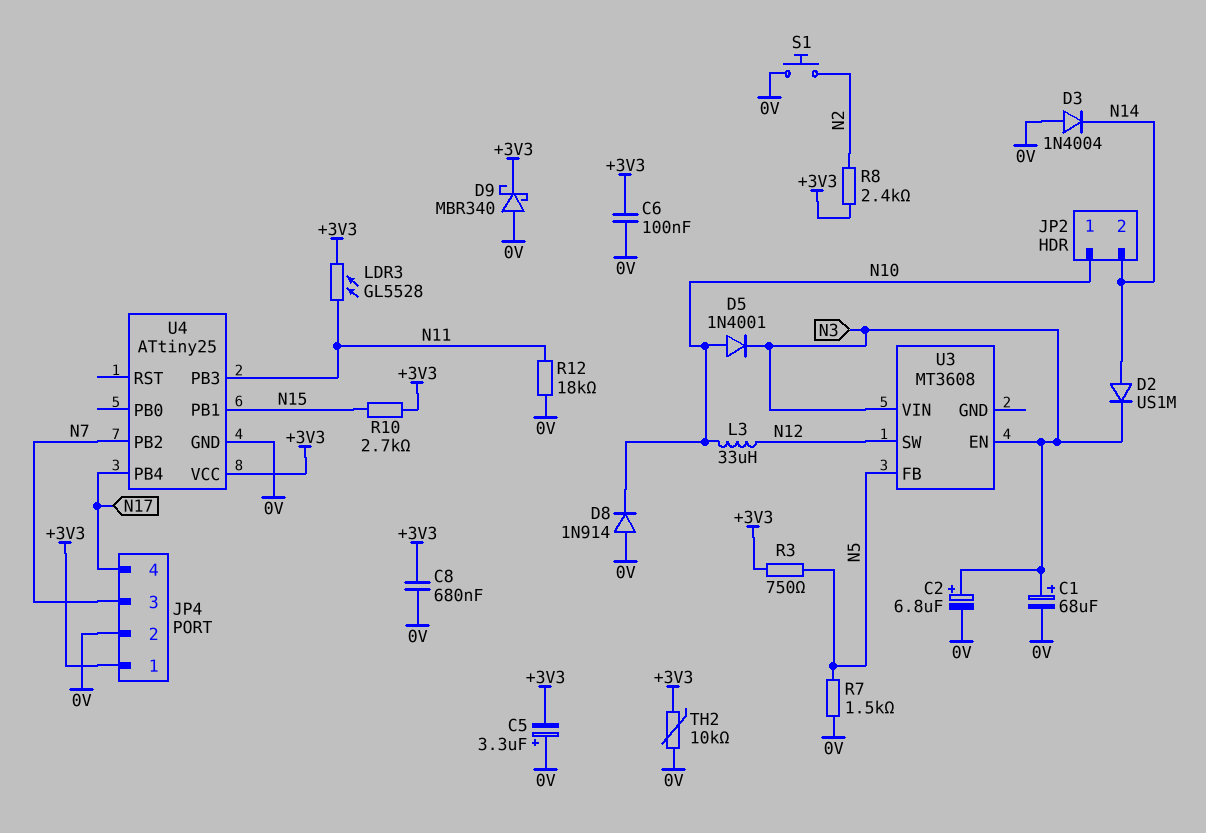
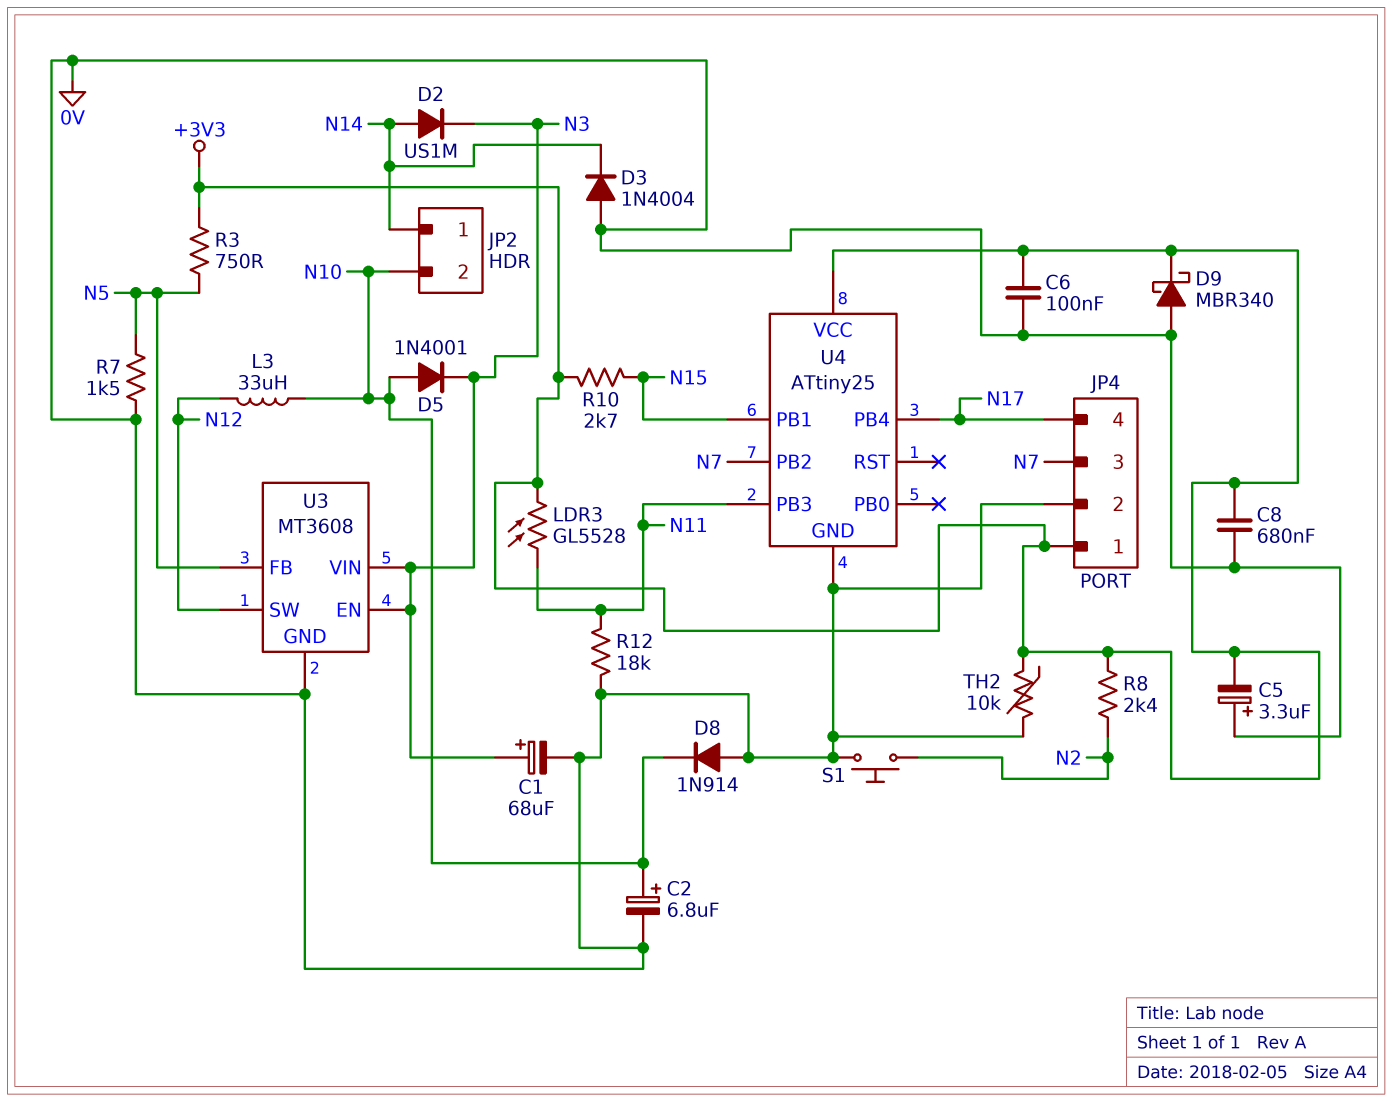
C2: 6.8uF (plus N3, minus 0V) -> 6.8uF (plus N10, minus 0V)
JP2 pin 1: N10 -> N14
JP2 pin 2: N14 -> N10
U3 pin GND: none -> 0V

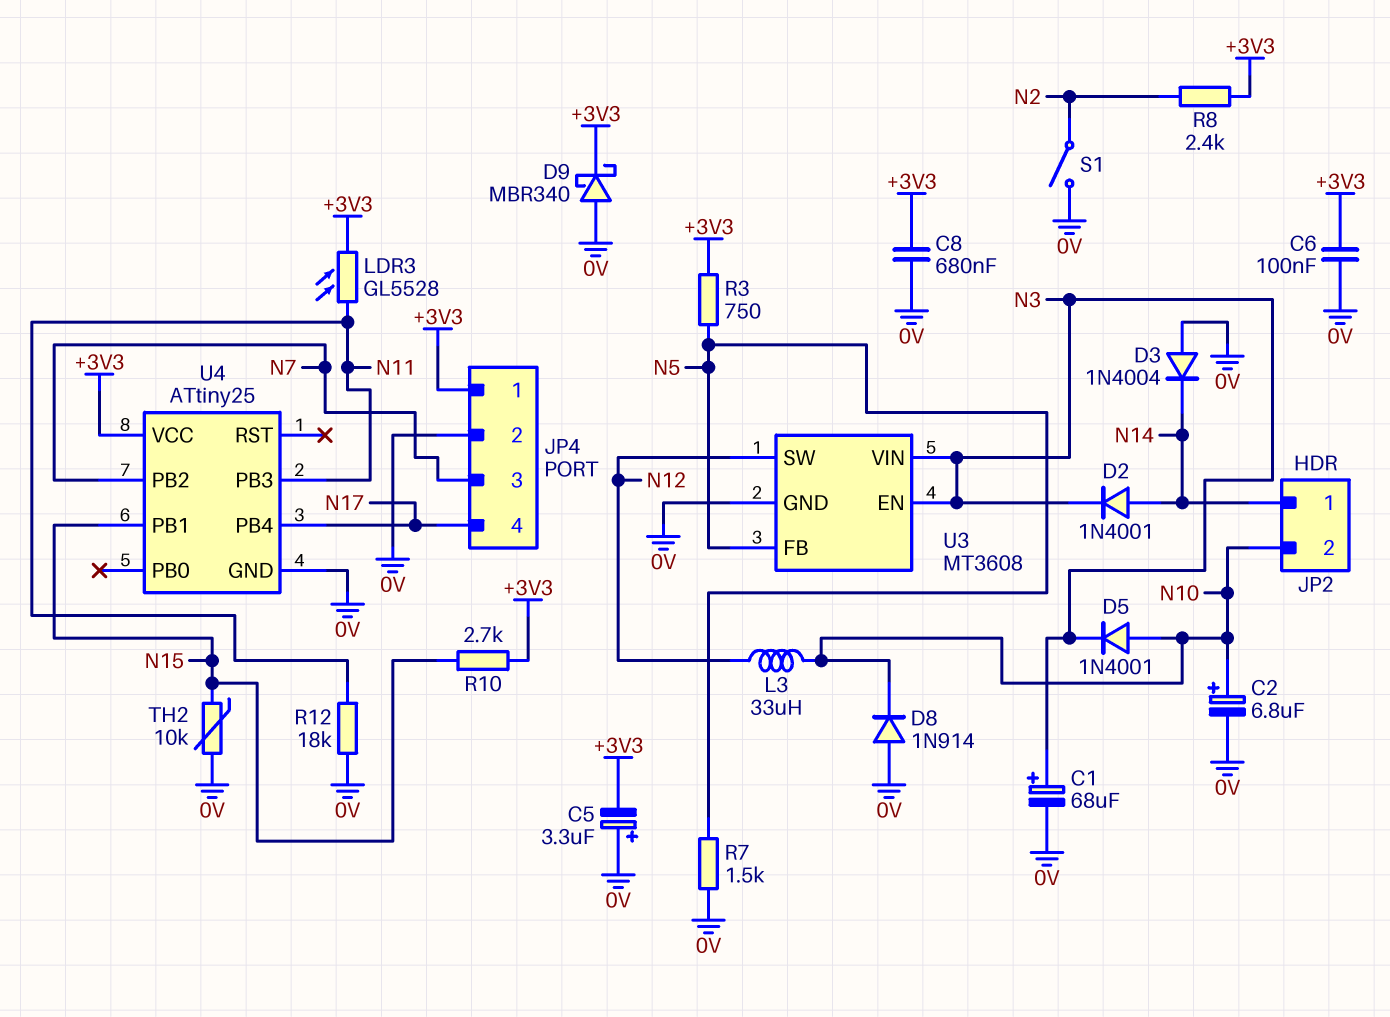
D2: diode US1M (A N14, K N3) -> diode 1N4001 (A N14, K N3)
S1: button (0V, N2) -> switch (0V, N2)
TH2: 10k (+3V3, 0V) -> 10k (0V, N15)

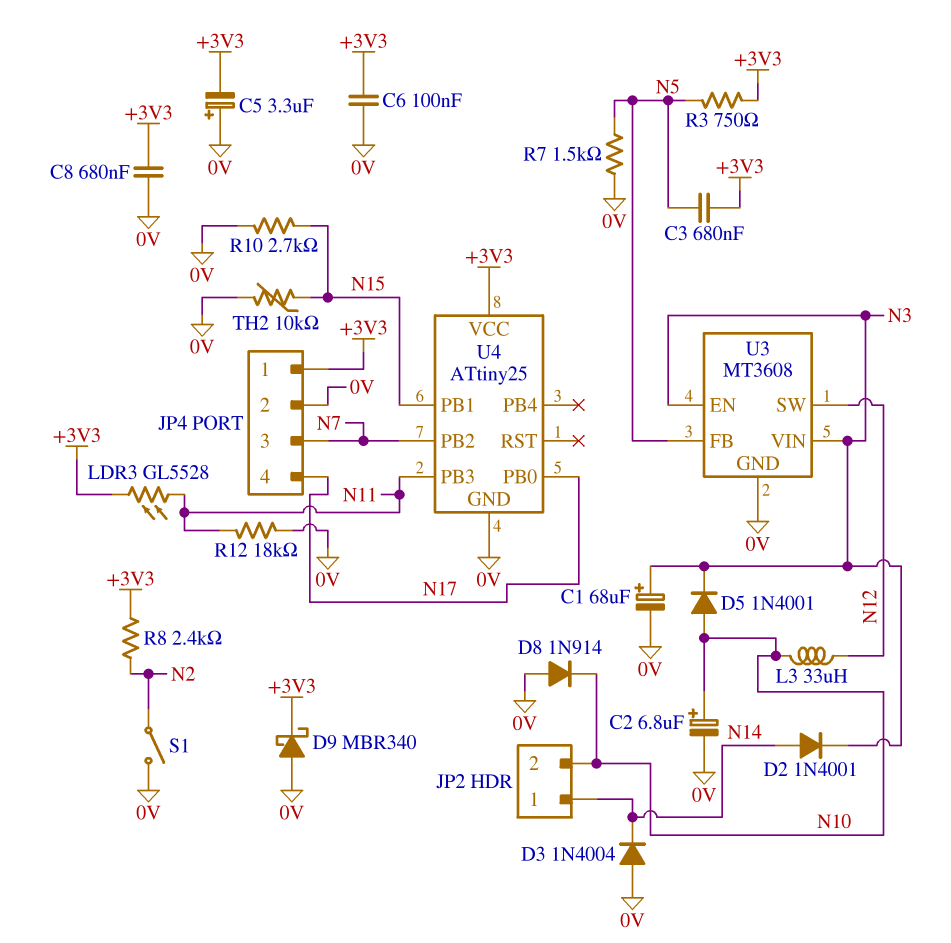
C3: none -> 680nF (+3V3, N5)
R10: 2.7k (+3V3, N15) -> 2.7k (0V, N15)
U4 pin PB0: none -> N17
U4 pin PB4: N17 -> none

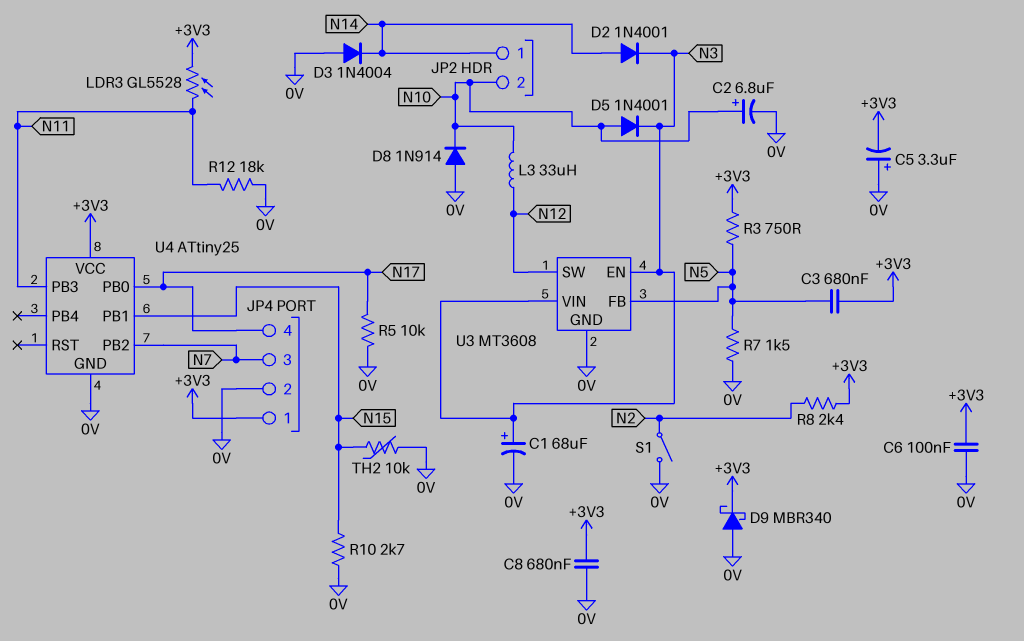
R5: none -> 10k (0V, N17)

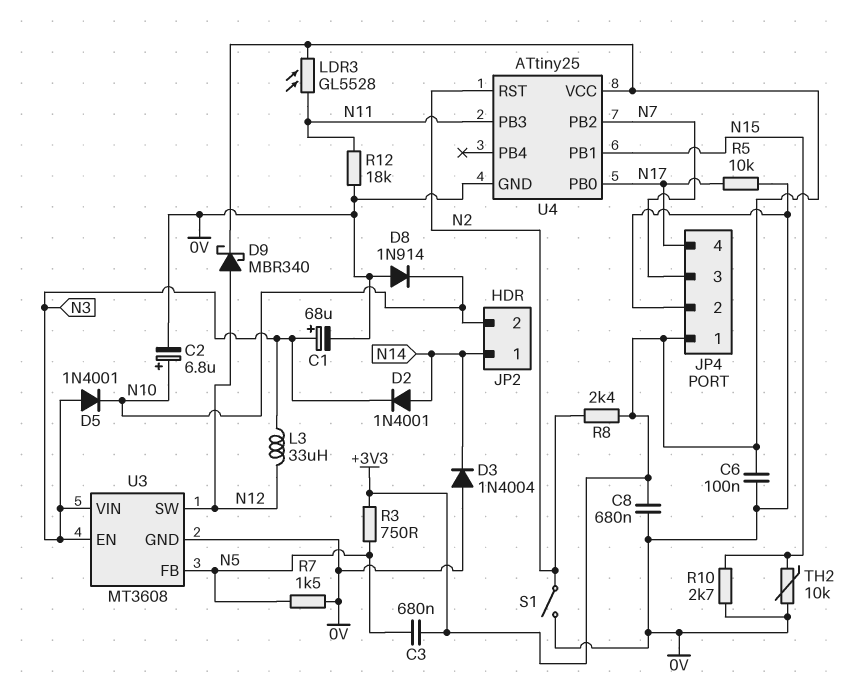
C5: 3.3uF (plus 0V, minus +3V3) -> none
D5: diode 1N4001 (A N10, K N3) -> diode 1N4001 (A N3, K N10)
D9: schottky MBR340 (A 0V, K +3V3) -> schottky MBR340 (A N12, K +3V3)
L3: 33uH (N10, N12) -> 33uH (N3, N12)
U4 pin RST: none -> N2

